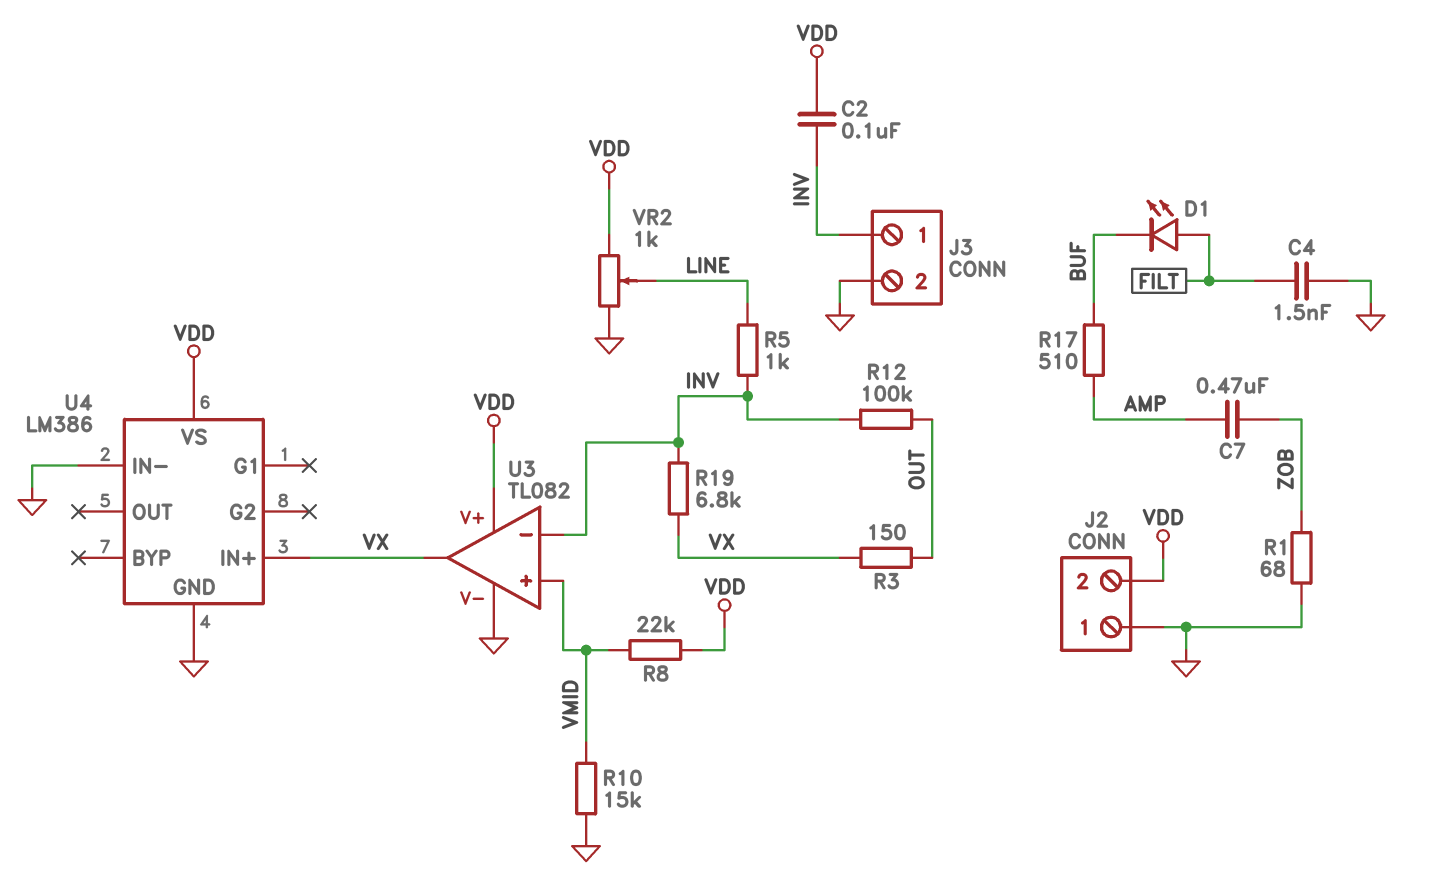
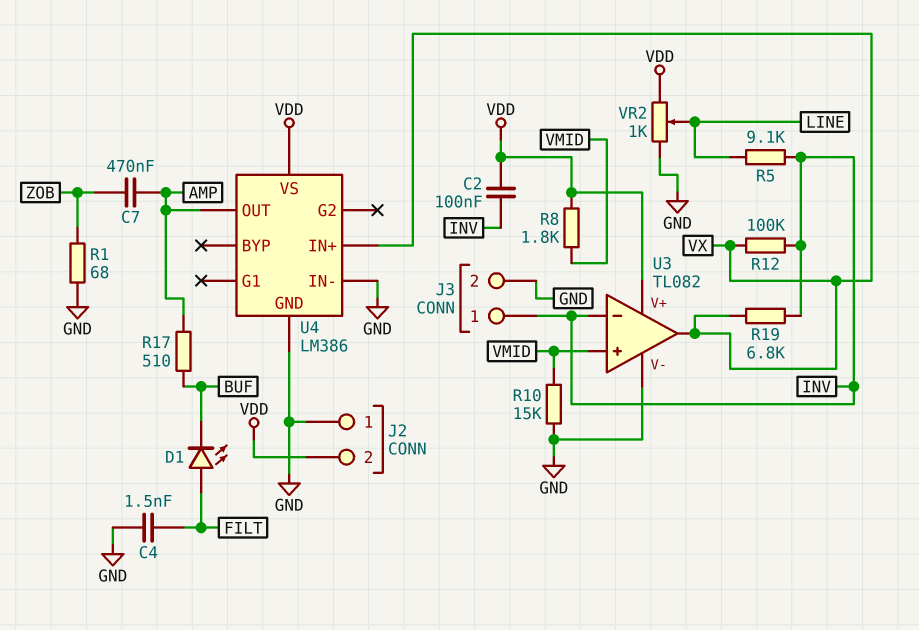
R3: 150 (OUT, VX) -> none
R5: 1k (INV, LINE) -> 9.1k (INV, LINE)
R8: 22k (VDD, VMID) -> 1.8k (VDD, VMID)
R12: 100k (INV, OUT) -> 100k (INV, VX)
U4 pin OUT: none -> AMP

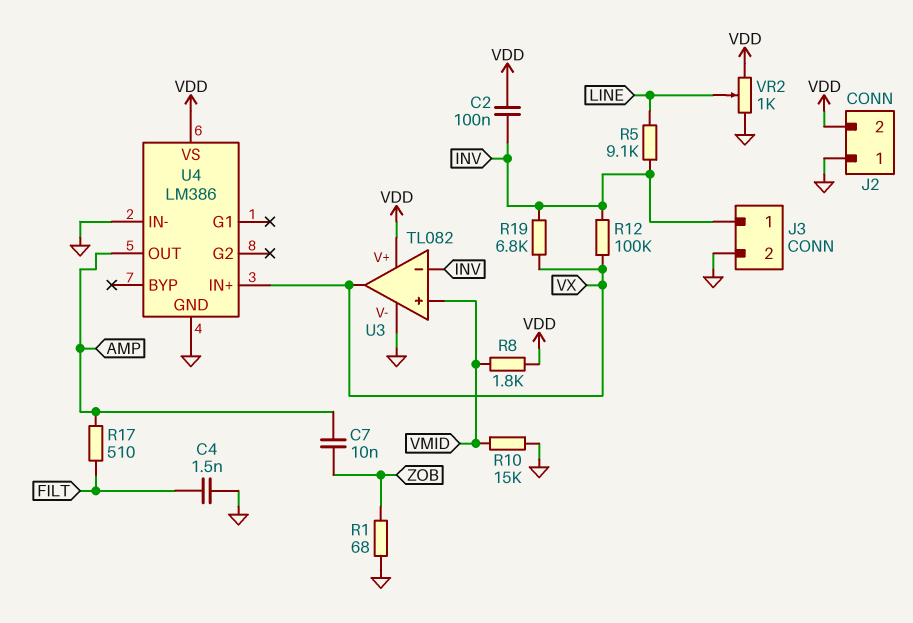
C7: 470nF (AMP, ZOB) -> 10nF (AMP, ZOB)
D1: LED (A FILT, K BUF) -> none
R17: 510 (AMP, BUF) -> 510 (AMP, FILT)

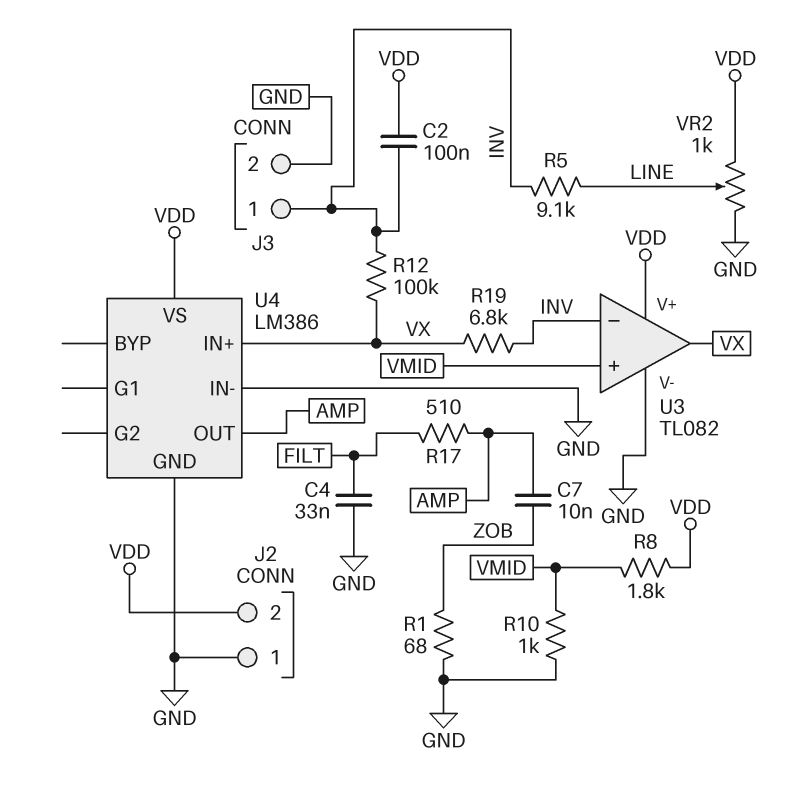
C4: 1.5nF (FILT, GND) -> 33nF (FILT, GND)
R10: 15k (GND, VMID) -> 1k (GND, VMID)

